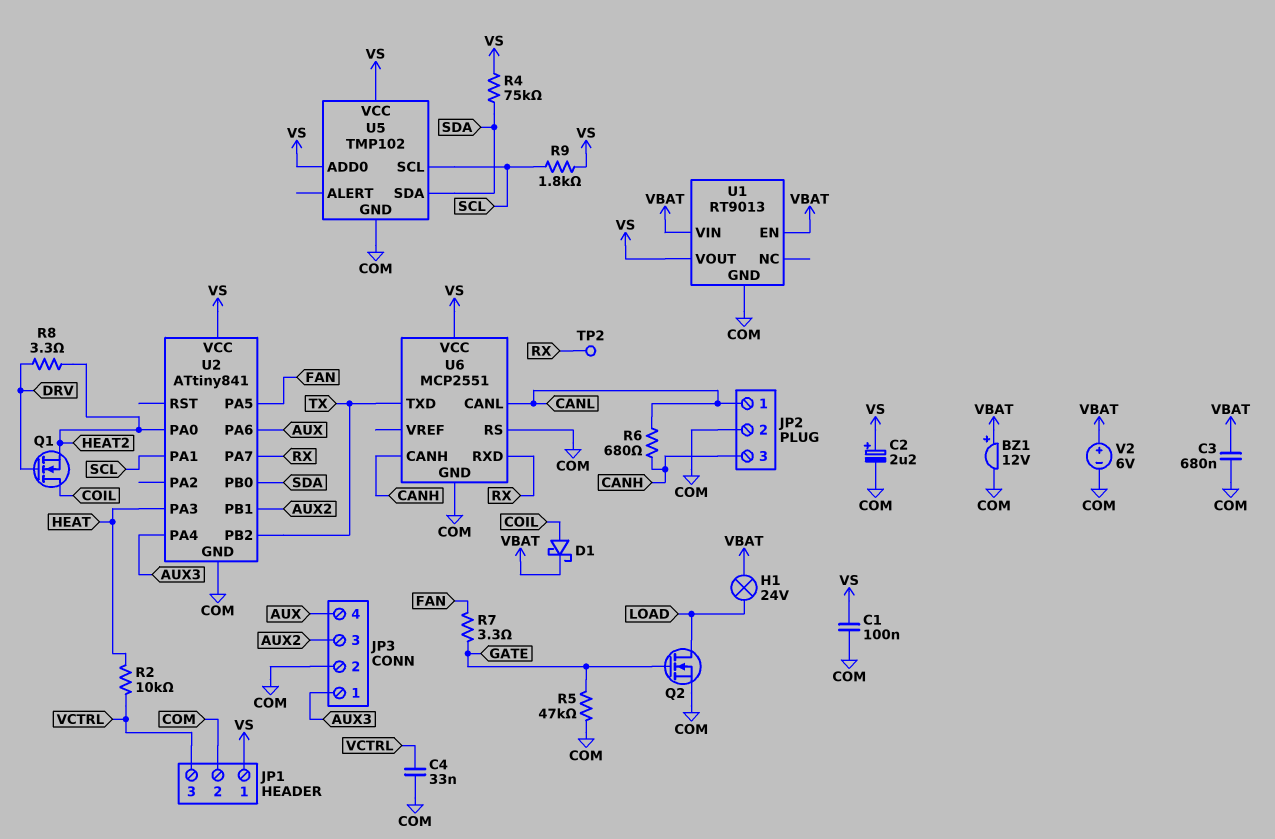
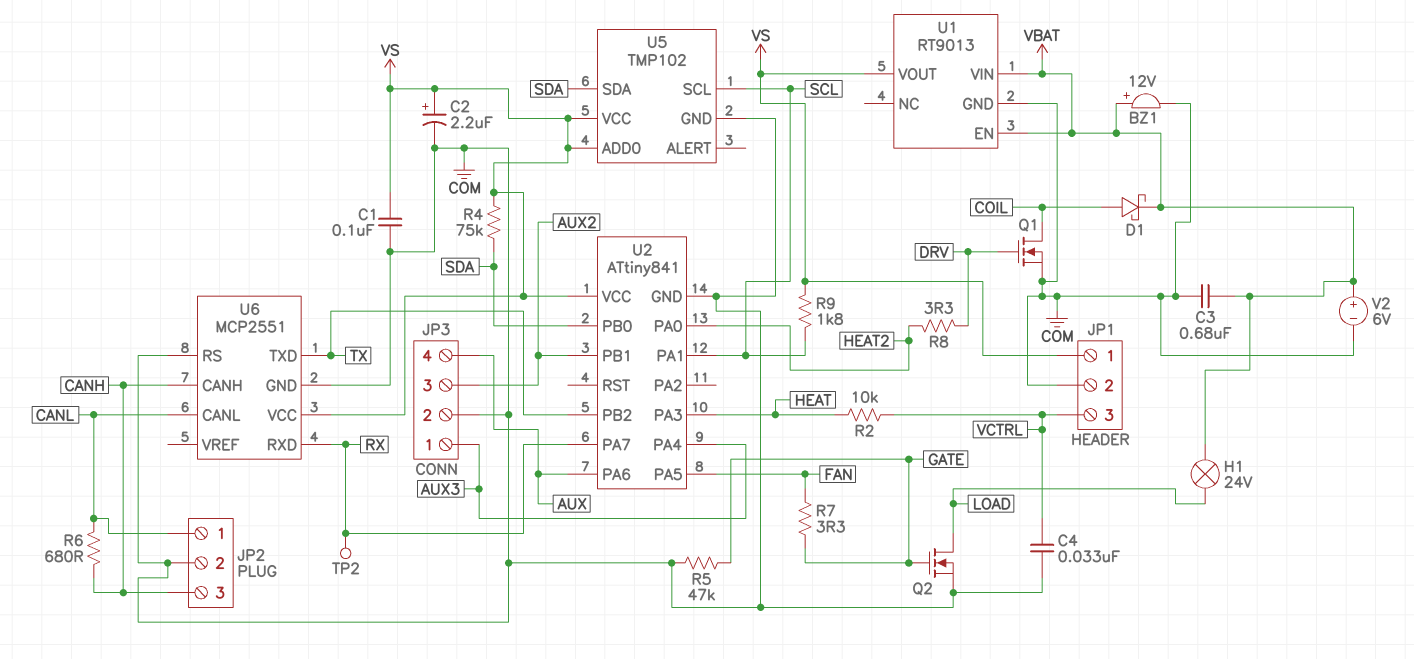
Q1: NMOS (G DRV, D COIL, S HEAT2) -> NMOS (G DRV, D COIL, S COM)

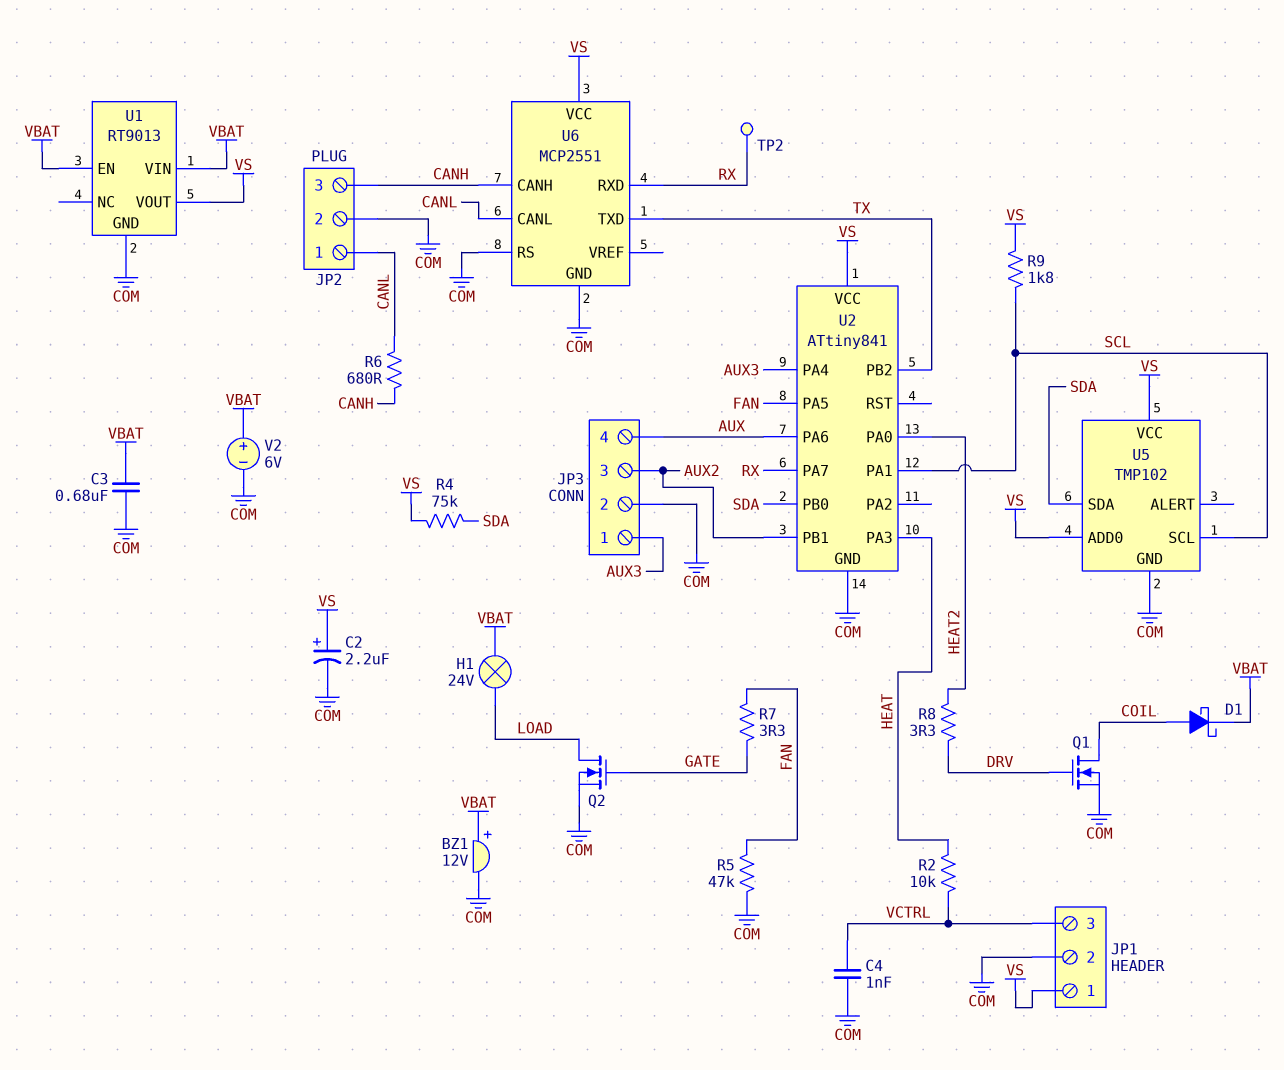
C1: 100nF (COM, VS) -> none
C4: 33nF (COM, VCTRL) -> 1nF (COM, VCTRL)
R5: 47k (COM, GATE) -> 47k (COM, FAN)

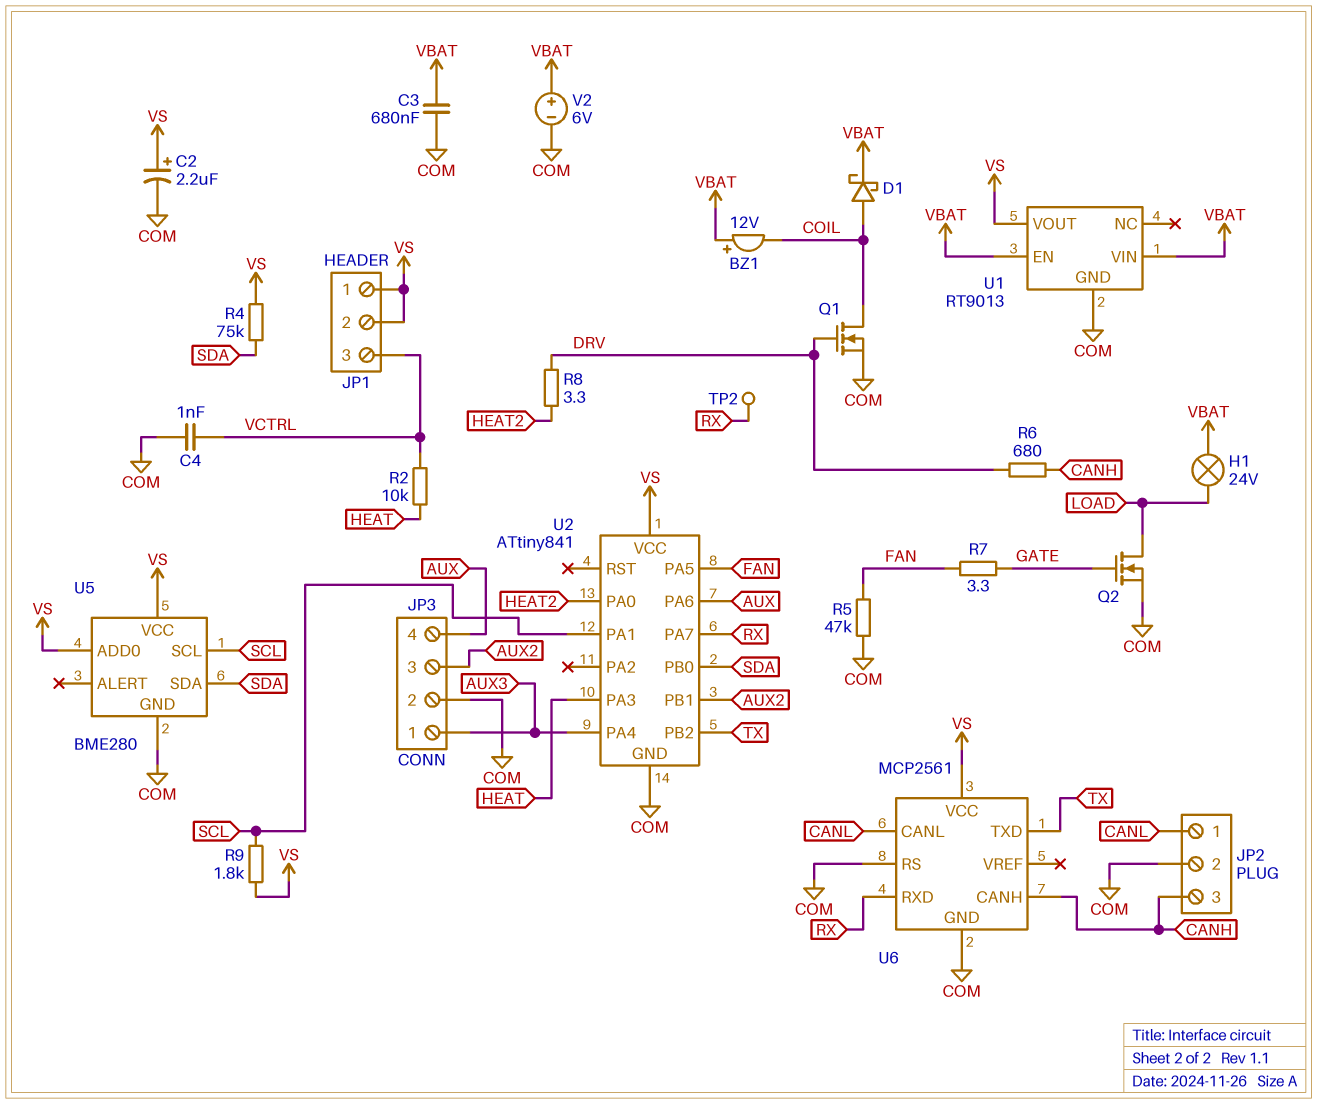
BZ1: buzzer 12V (plus VBAT, minus COM) -> buzzer 12V (plus VBAT, minus COIL)
JP1 pin 2: COM -> VS
R6: 680 (CANH, CANL) -> 680 (CANH, DRV)
U5: TMP102 -> BME280
U6: MCP2551 -> MCP2561

